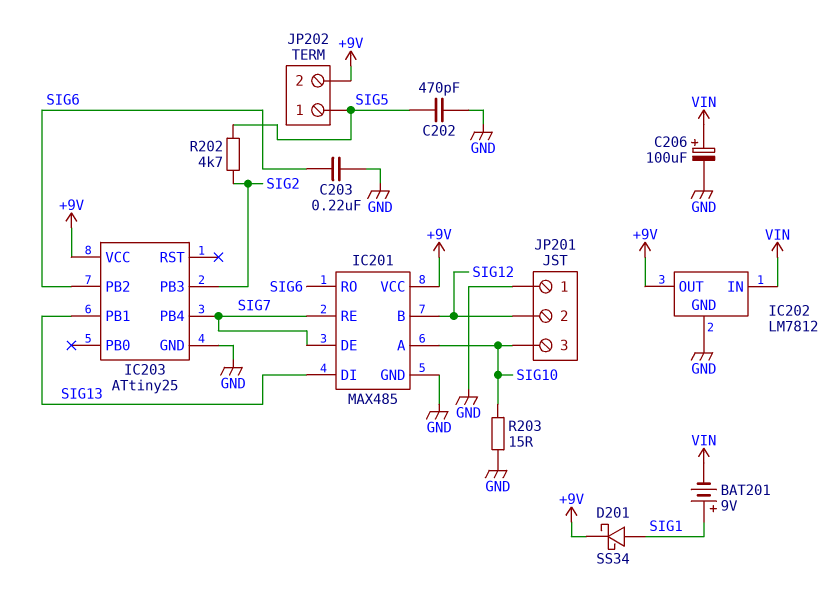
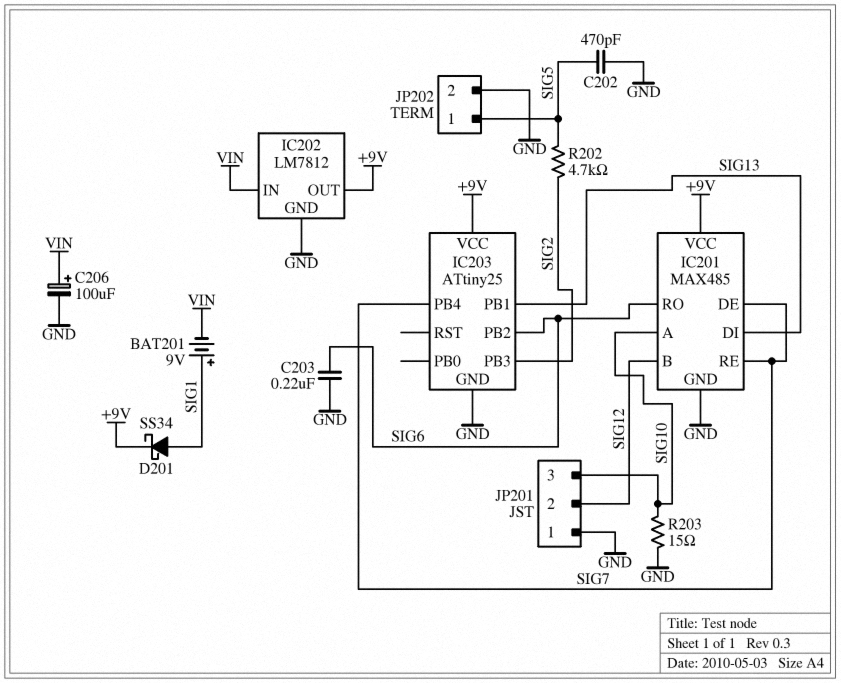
JP202 pin 2: +9V -> GND

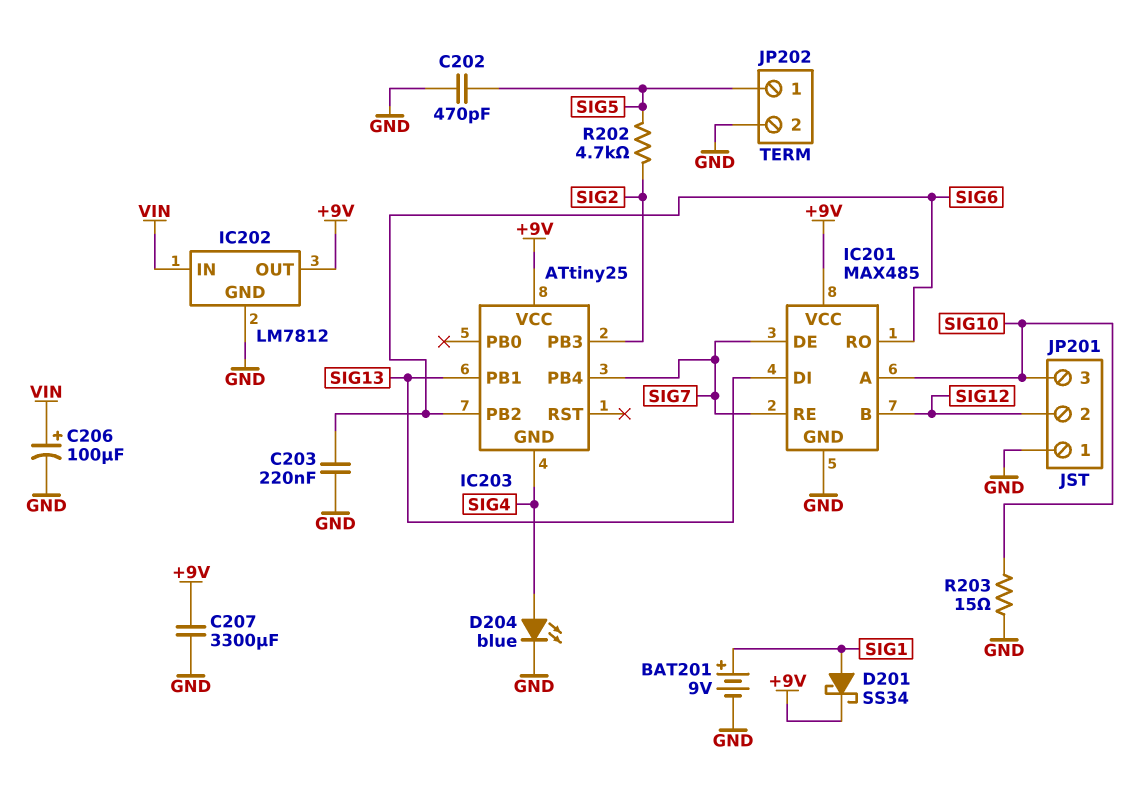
BAT201: 9V (plus SIG1, minus VIN) -> 9V (plus SIG1, minus GND)
C207: none -> 3300uF (+9V, GND)
D204: none -> LED blue (A SIG4, K GND)
IC203 pin GND: GND -> SIG4

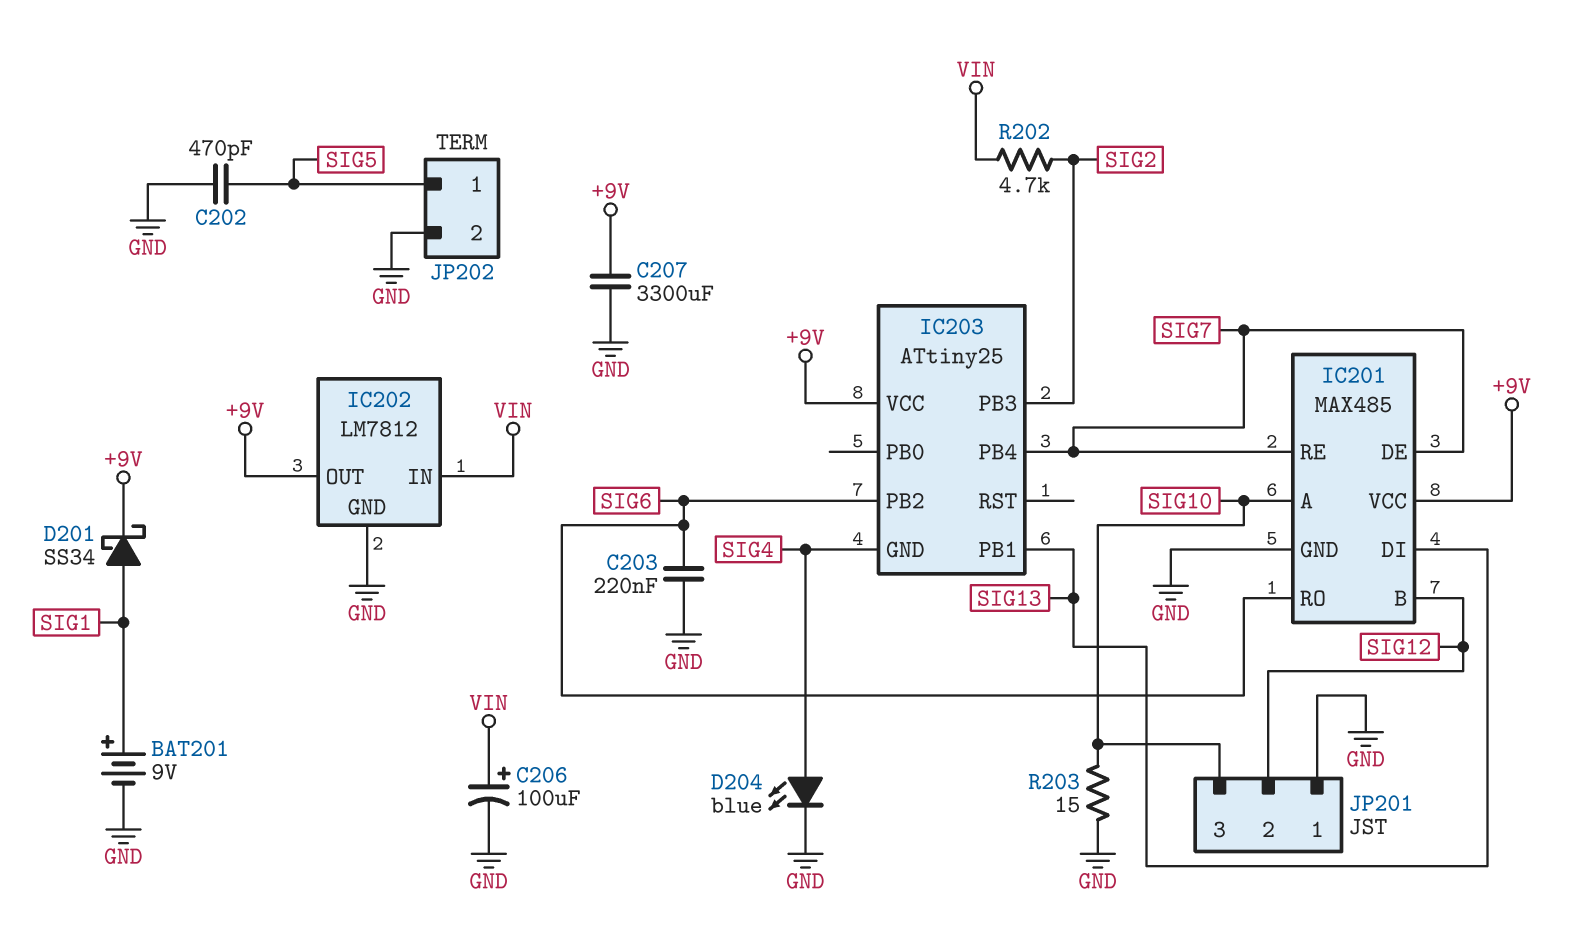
R202: 4.7k (SIG2, SIG5) -> 4.7k (SIG2, VIN)

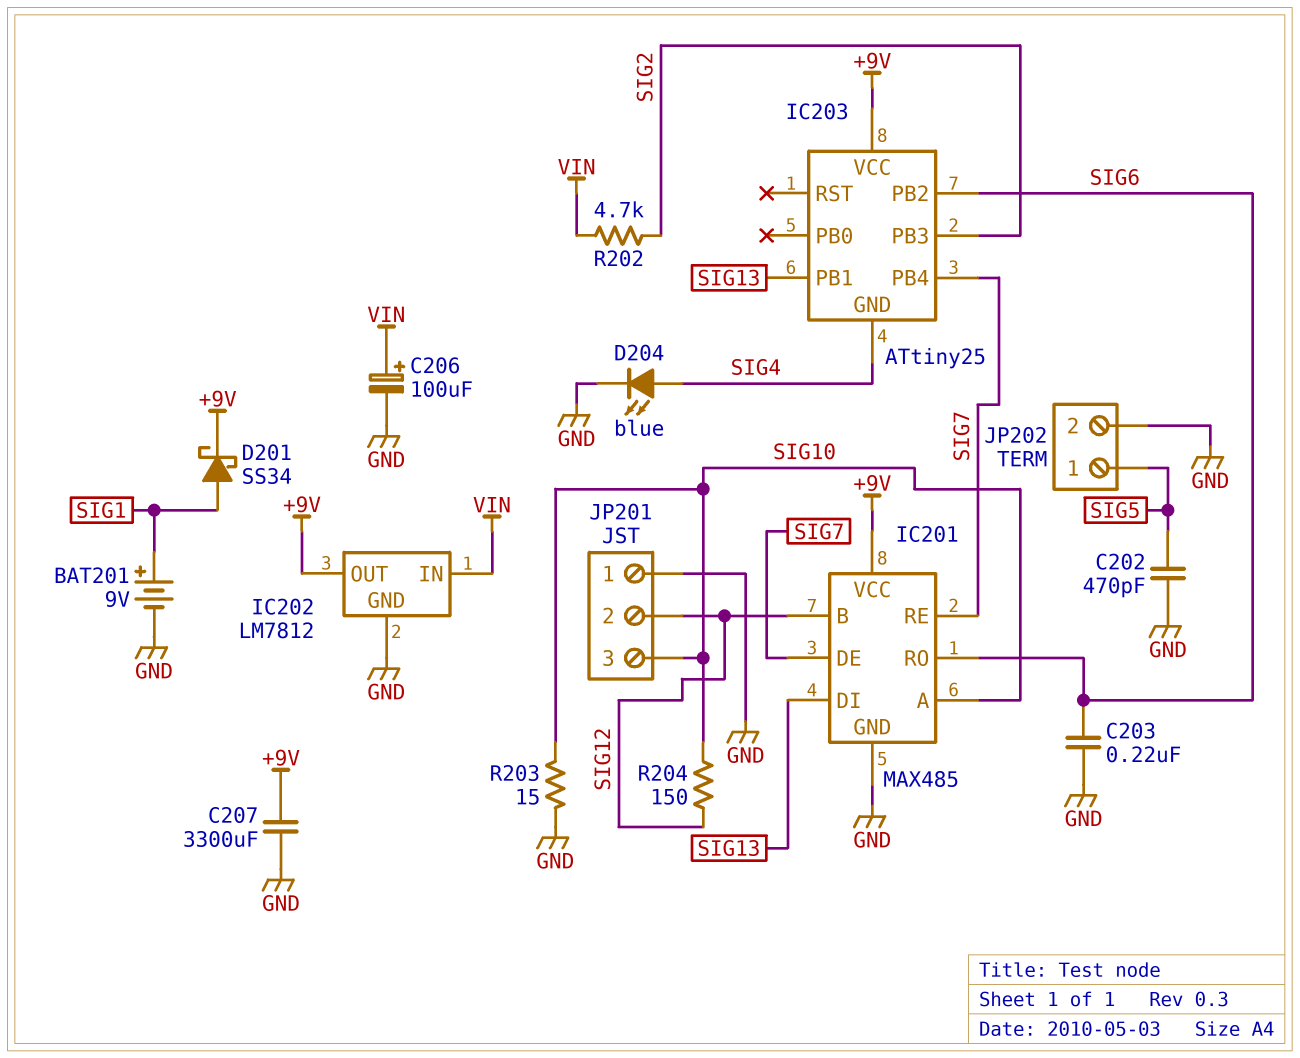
R204: none -> 150 (SIG10, SIG12)

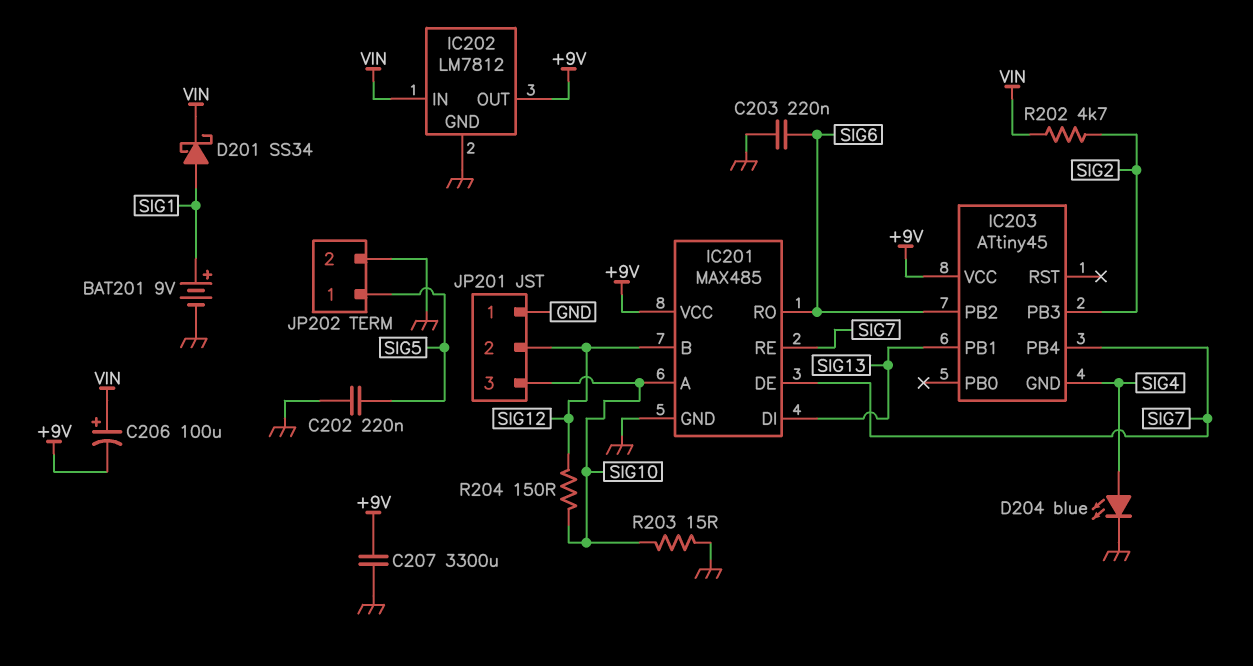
C202: 470pF (GND, SIG5) -> 220nF (GND, SIG5)
C206: 100uF (plus VIN, minus GND) -> 100uF (plus VIN, minus +9V)
D201: schottky SS34 (A SIG1, K +9V) -> schottky SS34 (A SIG1, K VIN)
IC203: ATtiny25 -> ATtiny45

